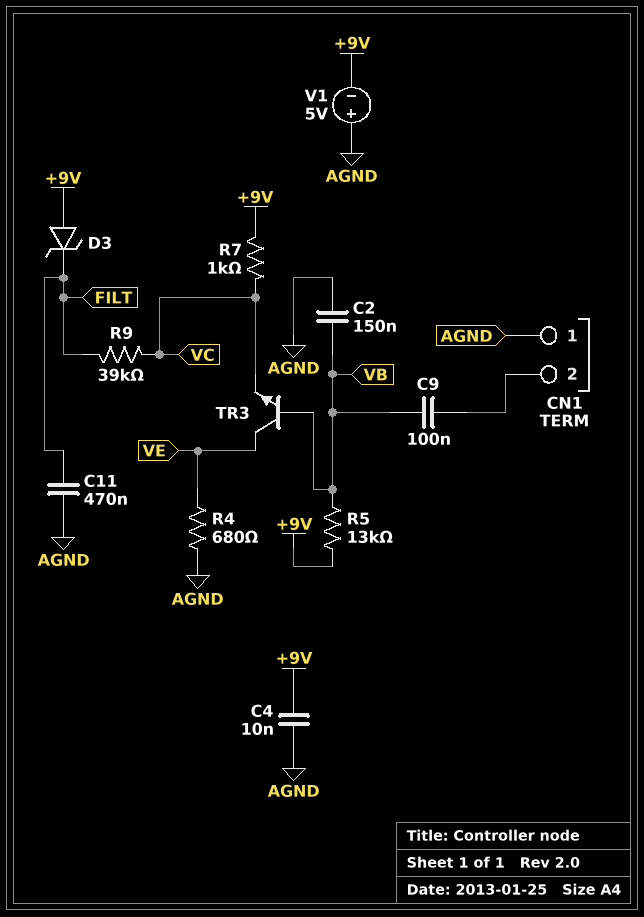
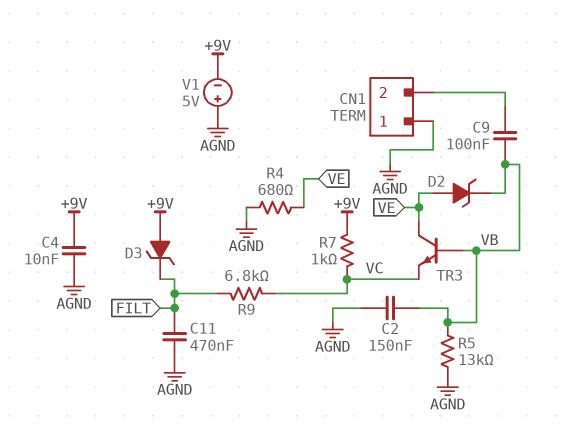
D2: none -> zener (A VE, K VB)
R5: 13k (+9V, VB) -> 13k (AGND, VB)
R9: 39k (FILT, VC) -> 6.8k (FILT, VC)

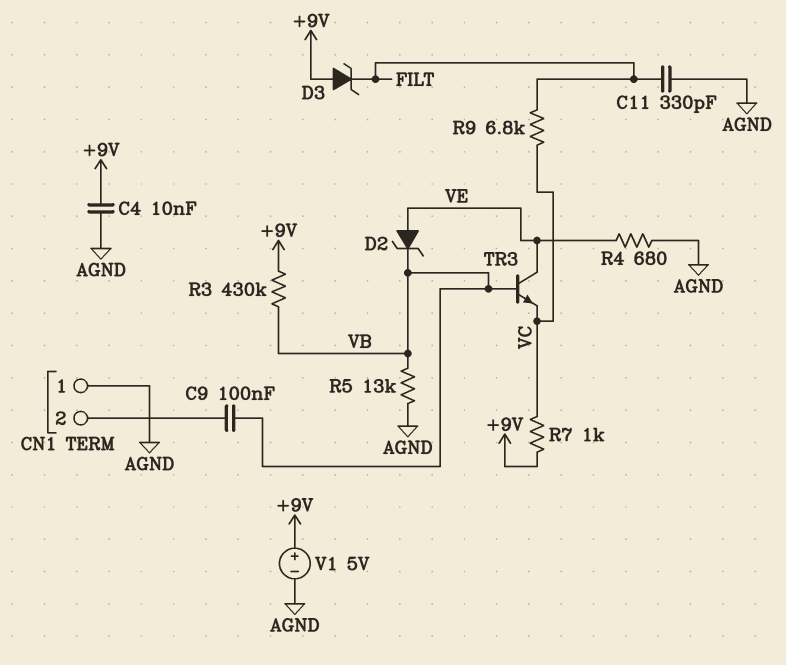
C2: 150nF (AGND, VB) -> none
C11: 470nF (AGND, FILT) -> 330pF (AGND, FILT)
R3: none -> 430k (+9V, VB)
V1: 5V (plus AGND, minus +9V) -> 5V (plus +9V, minus AGND)

